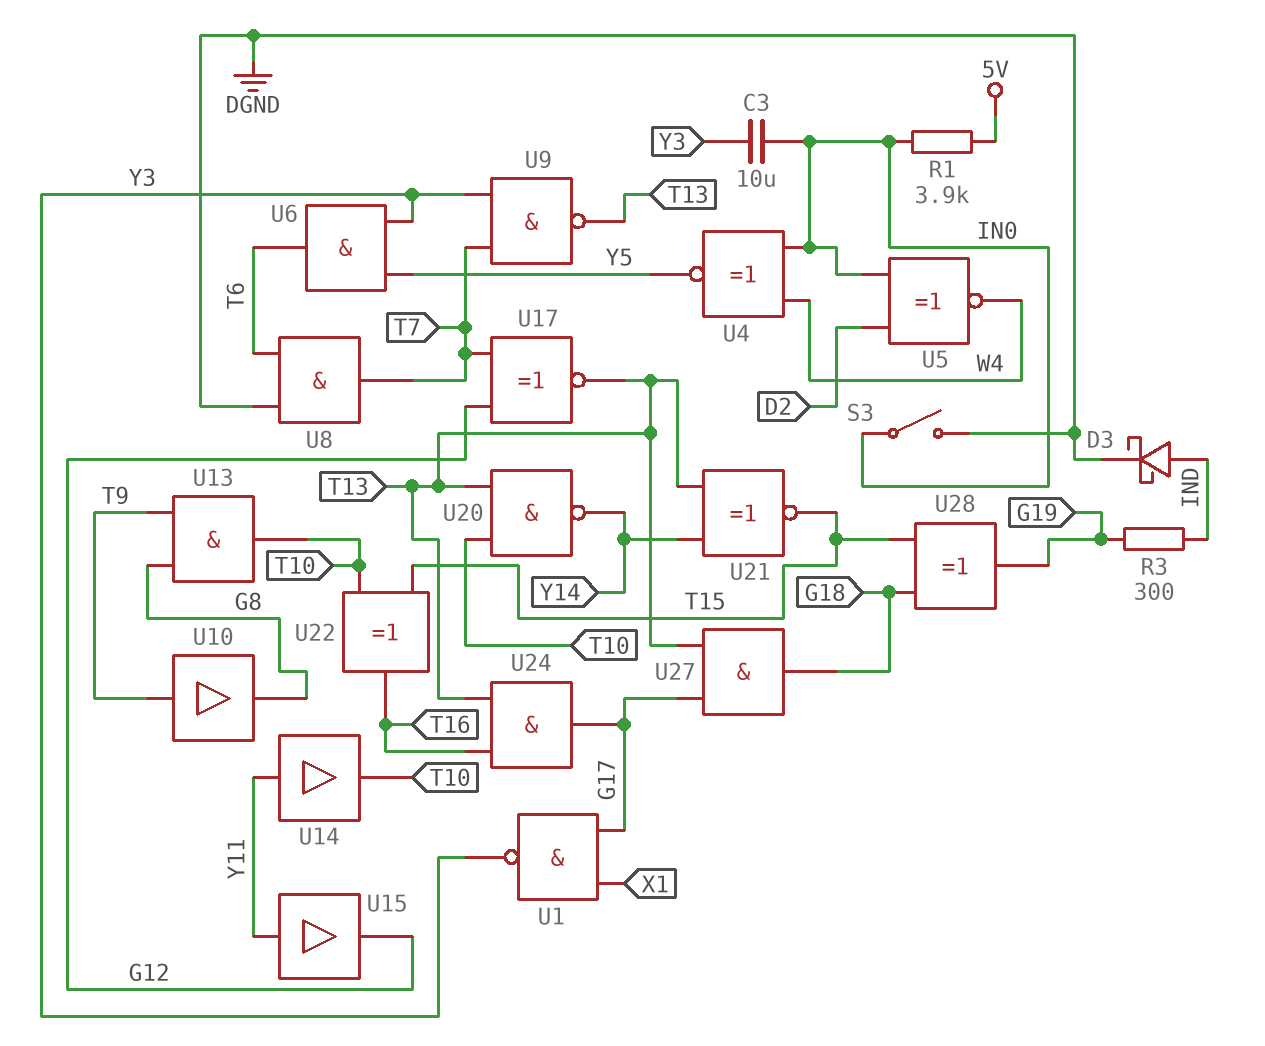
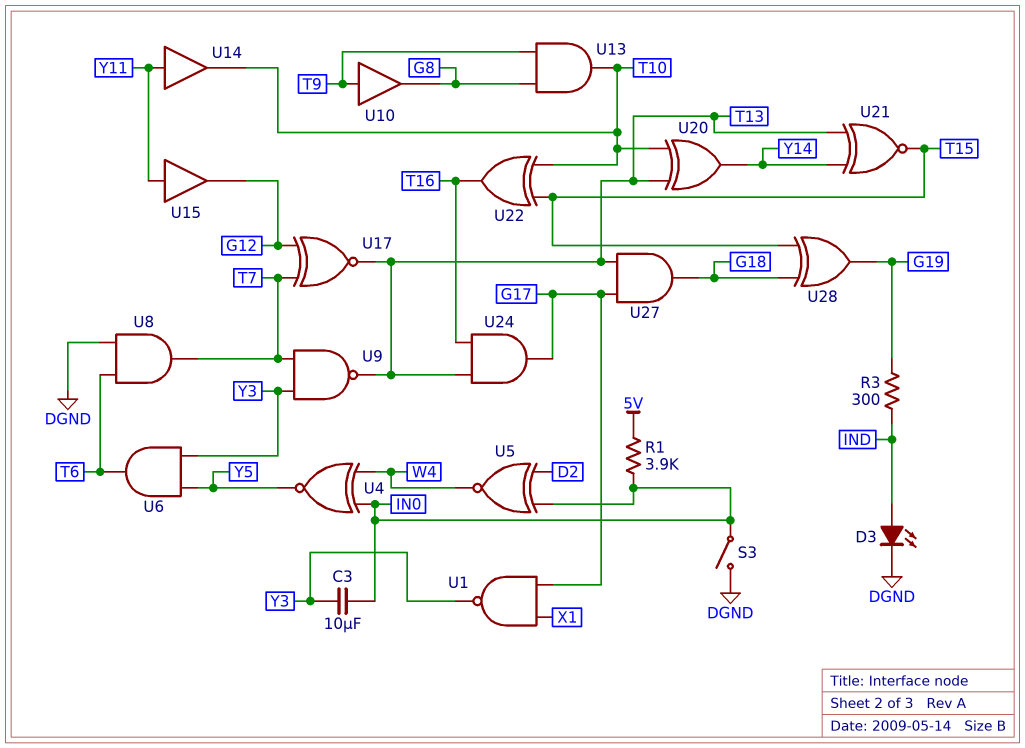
D3: schottky (A IND, K DGND) -> LED (A IND, K DGND)
U20: NAND (in T10, in T13, out Y14) -> XOR (in T10, in T13, out Y14)

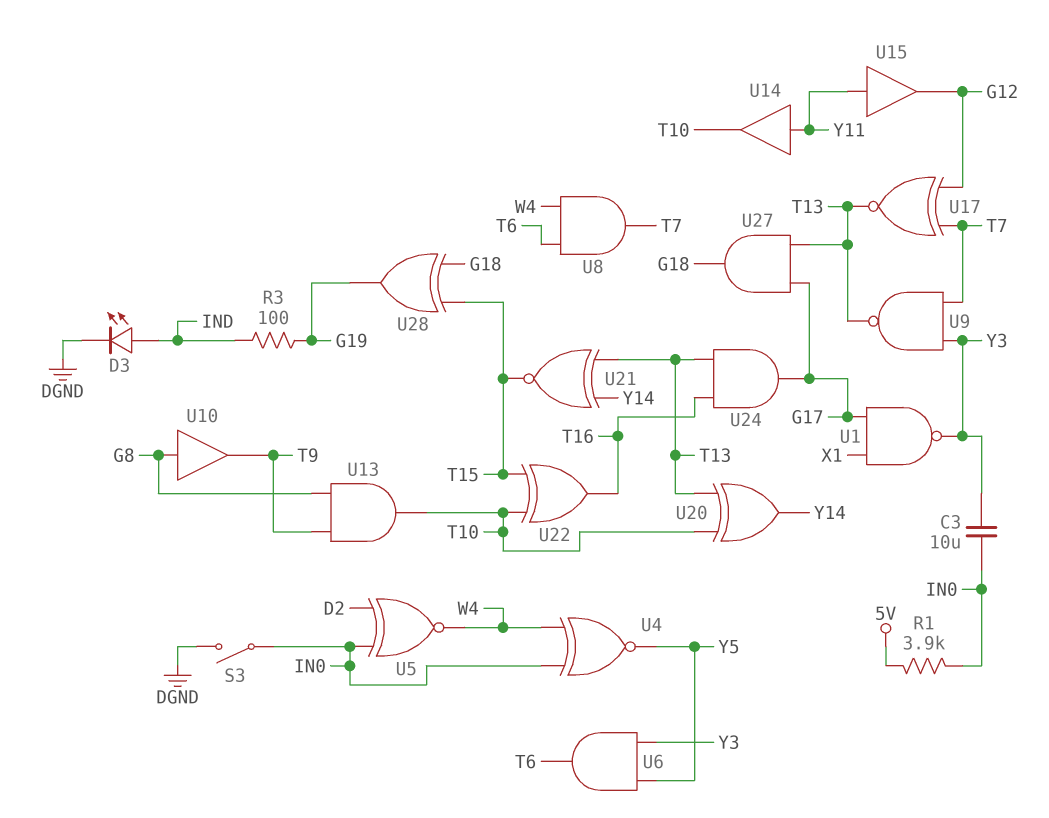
R3: 300 (G19, IND) -> 100 (G19, IND)
U8: AND (in DGND, in T6, out T7) -> AND (in T6, in W4, out T7)
U10: buffer (in T9, out G8) -> buffer (in G8, out T9)

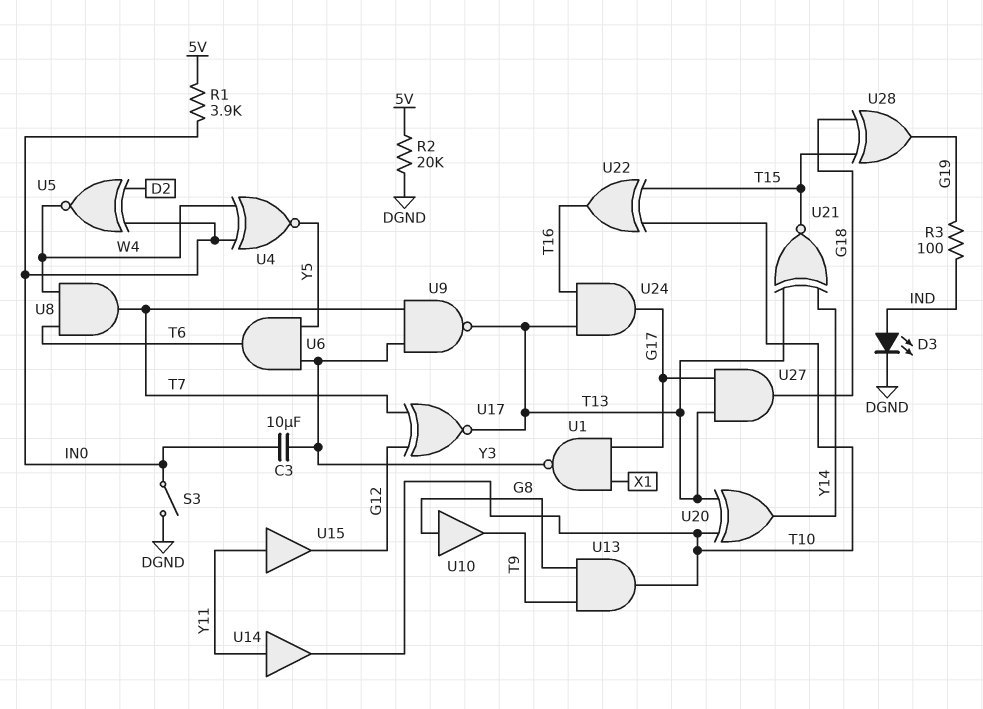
R2: none -> 20k (5V, DGND)

